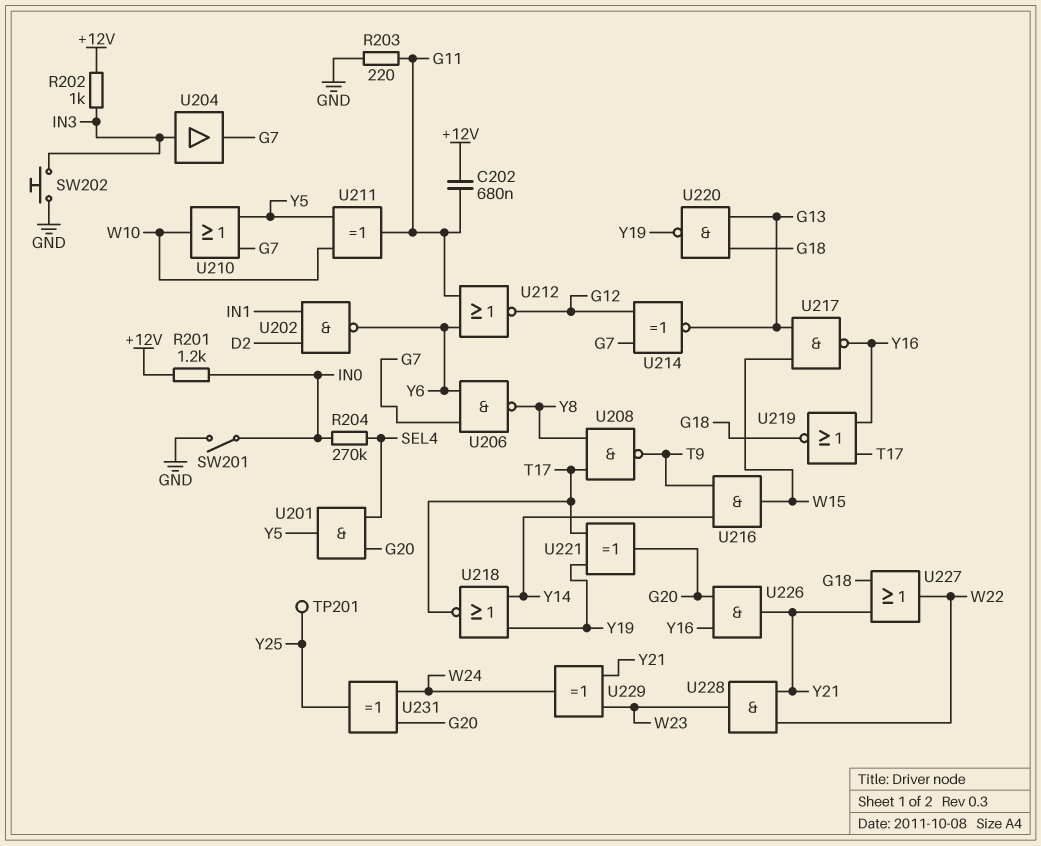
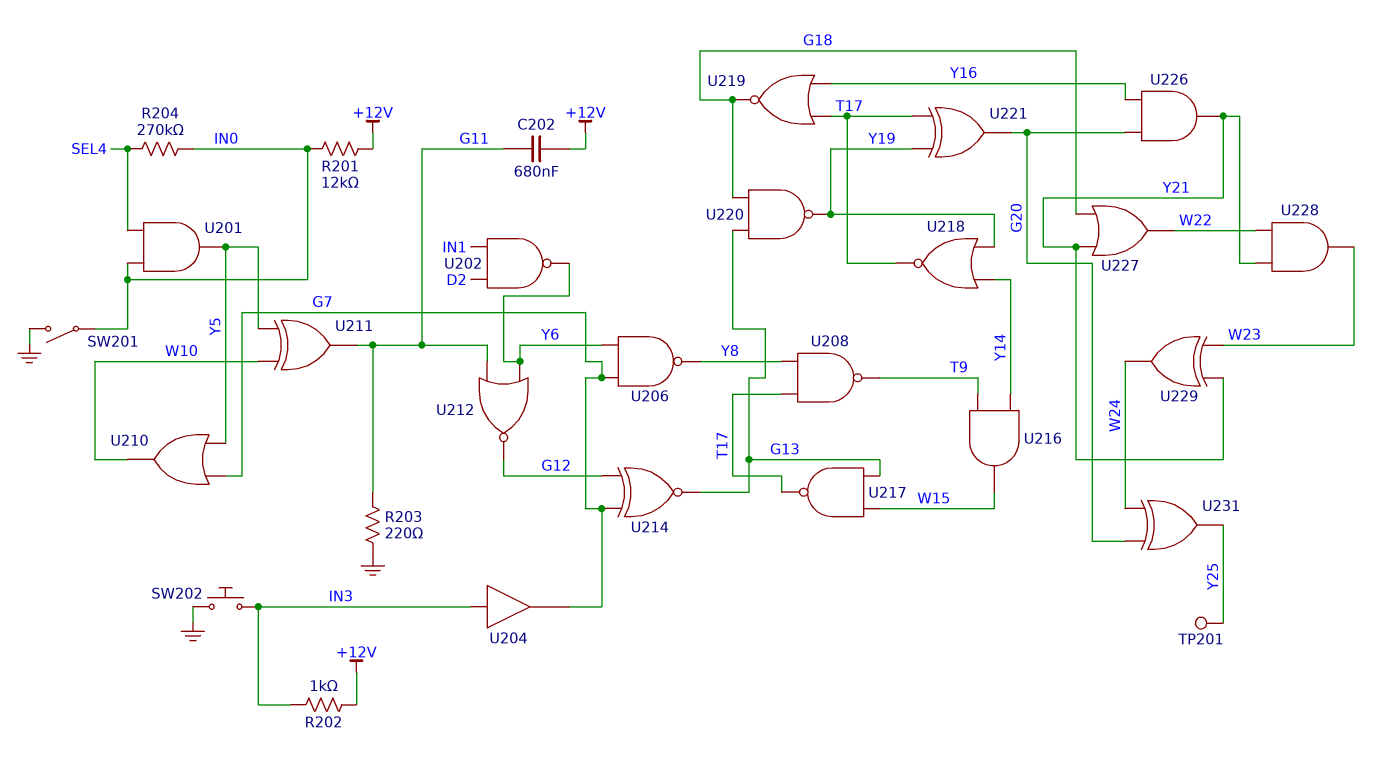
R201: 1.2k (+12V, IN0) -> 12k (+12V, IN0)
U201: AND (in G20, in SEL4, out Y5) -> AND (in IN0, in SEL4, out Y5)
U217: NAND (in G13, in W15, out Y16) -> NAND (in G13, in W15, out T17)

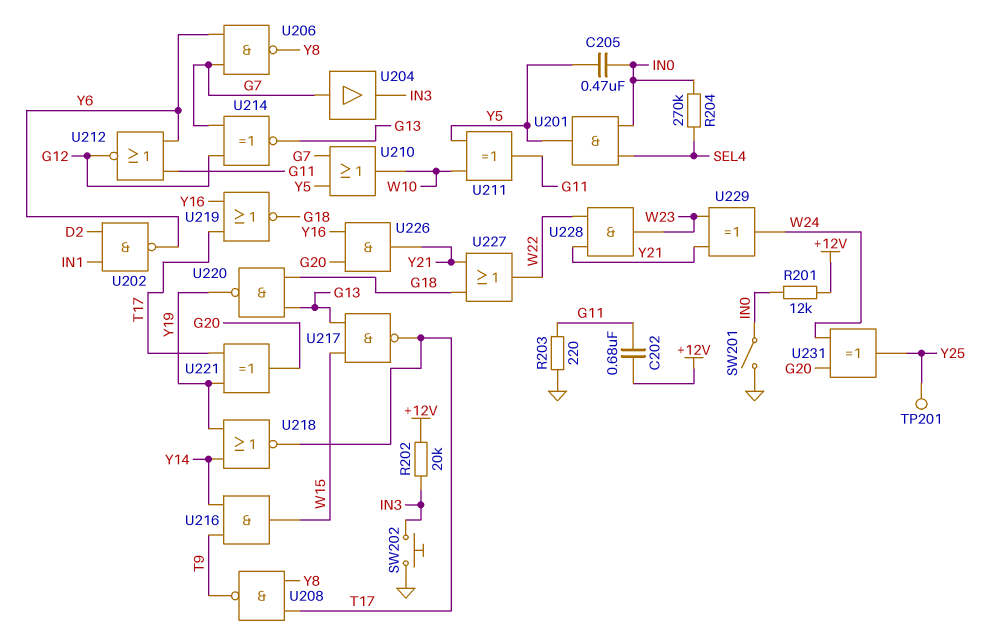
C205: none -> 470nF (IN0, Y5)
R202: 1k (+12V, IN3) -> 20k (+12V, IN3)
U204: buffer (in IN3, out G7) -> buffer (in G7, out IN3)

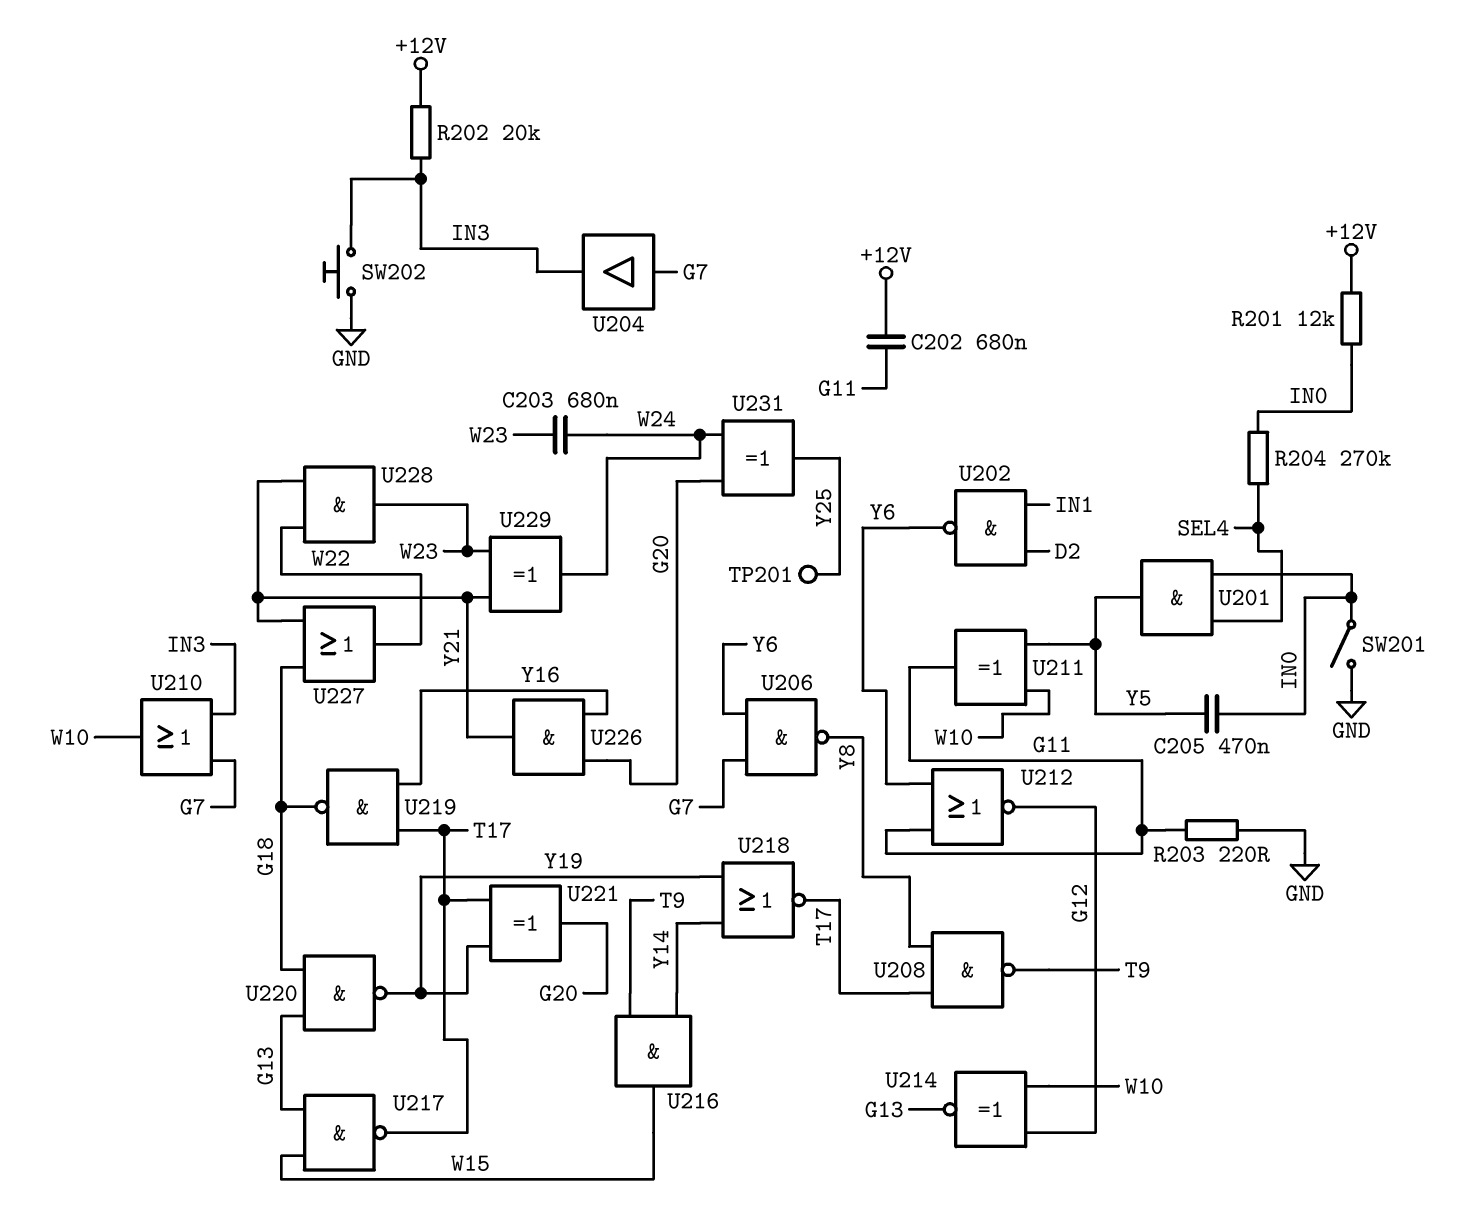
C203: none -> 680nF (W23, W24)
U210: OR (in G7, in Y5, out W10) -> OR (in G7, in IN3, out W10)
U214: XNOR (in G7, in G12, out G13) -> XNOR (in G12, in W10, out G13)
U219: NOR (in T17, in Y16, out G18) -> NAND (in T17, in Y16, out G18)

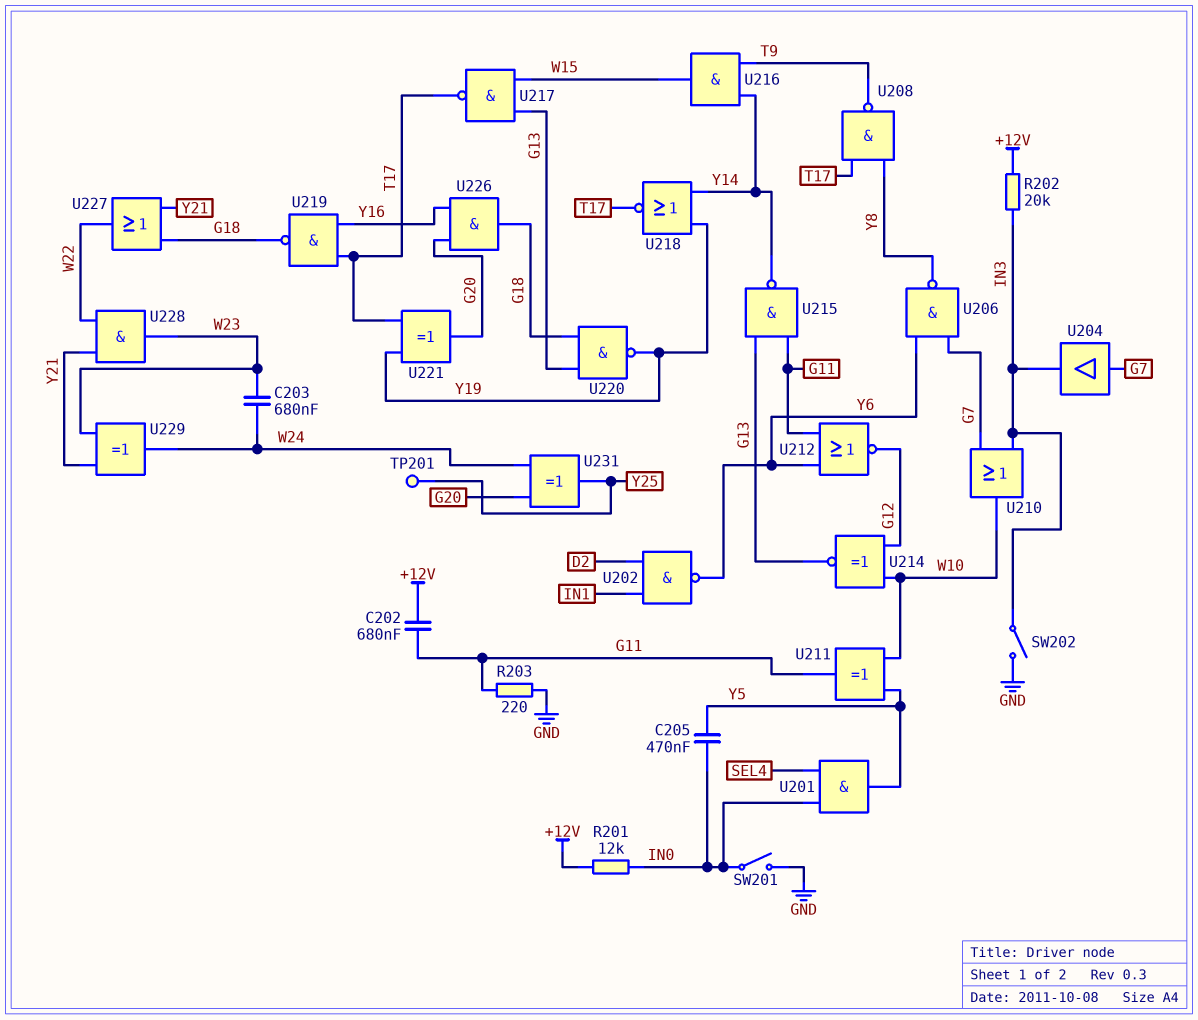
R204: 270k (IN0, SEL4) -> none
SW202: button (GND, IN3) -> switch (GND, IN3)
U215: none -> NAND (in G11, in G13, out Y14)
U226: AND (in G20, in Y16, out Y21) -> AND (in G20, in Y16, out G18)

